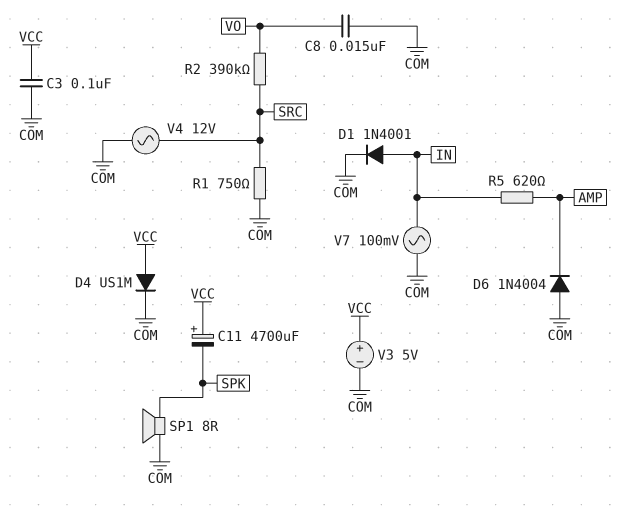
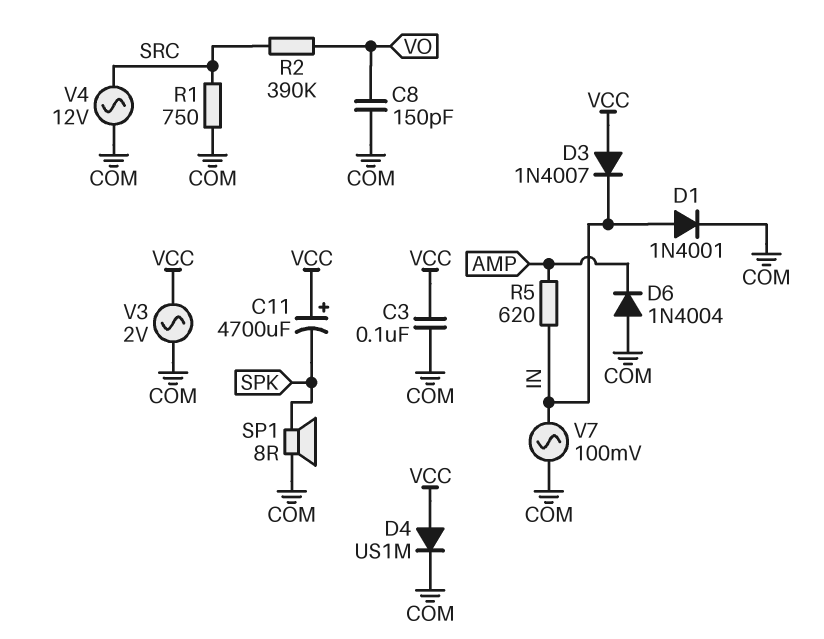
C8: 15nF (COM, VO) -> 150pF (COM, VO)
D3: none -> diode 1N4007 (A VCC, K IN)
V3: 5V (plus VCC, minus COM) -> AC 2V (COM, VCC)

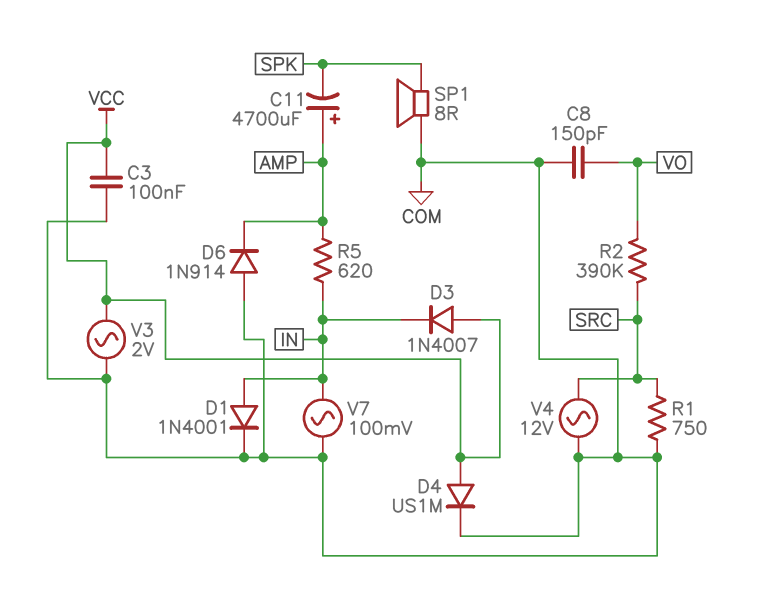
C11: 4700uF (plus VCC, minus SPK) -> 4700uF (plus AMP, minus SPK)
D6: diode 1N4004 (A COM, K AMP) -> diode 1N914 (A COM, K AMP)

